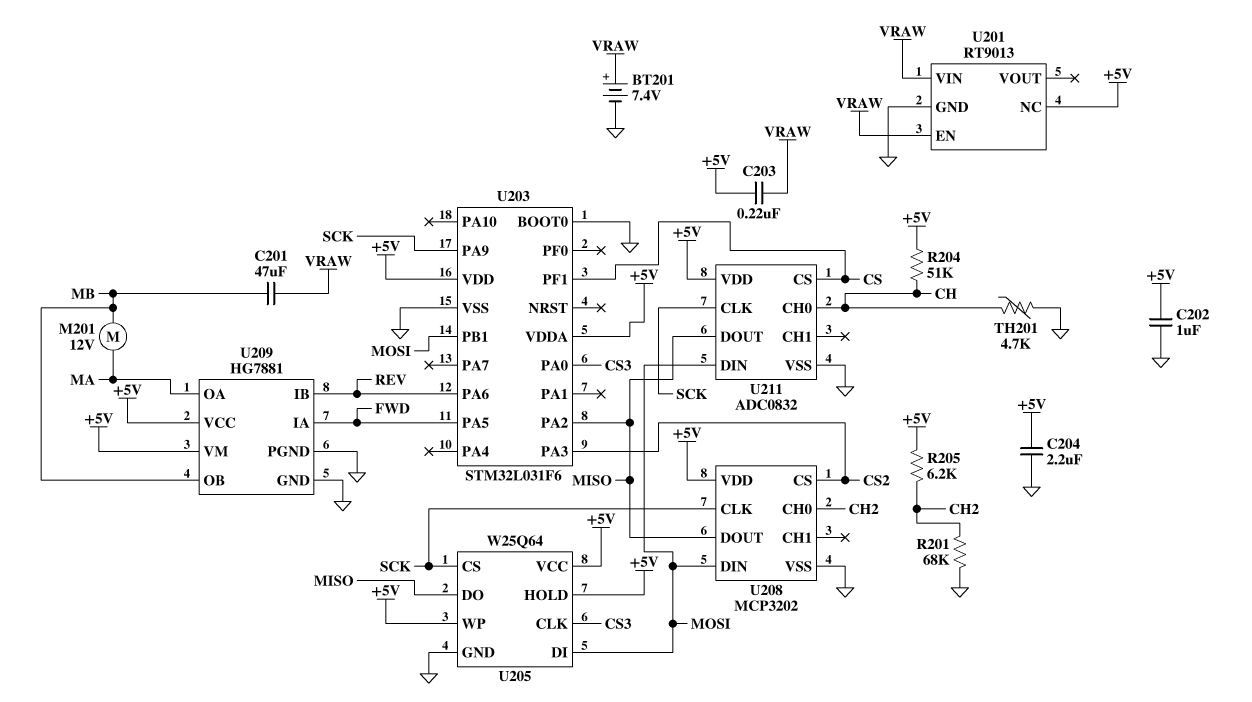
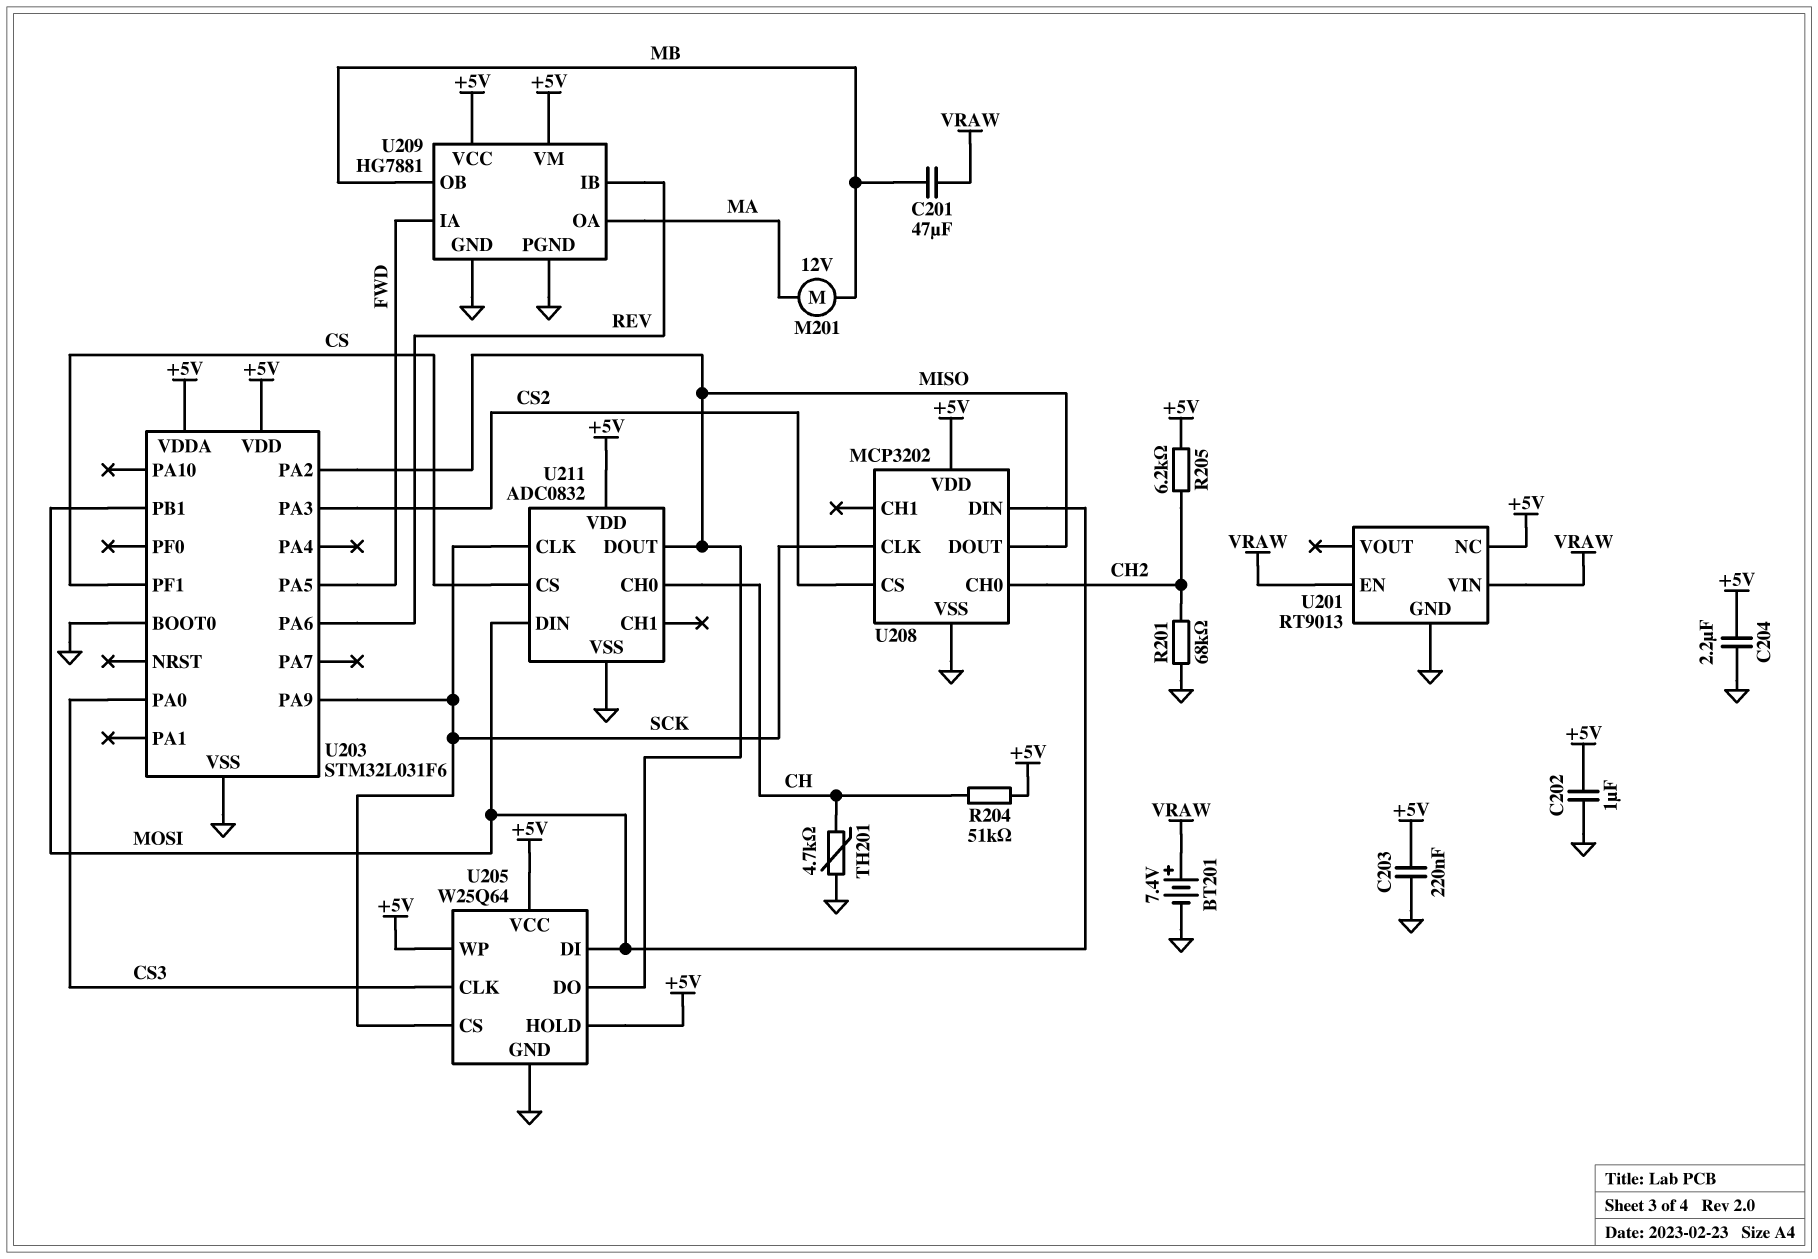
C203: 220nF (+5V, VRAW) -> 220nF (+5V, GND)

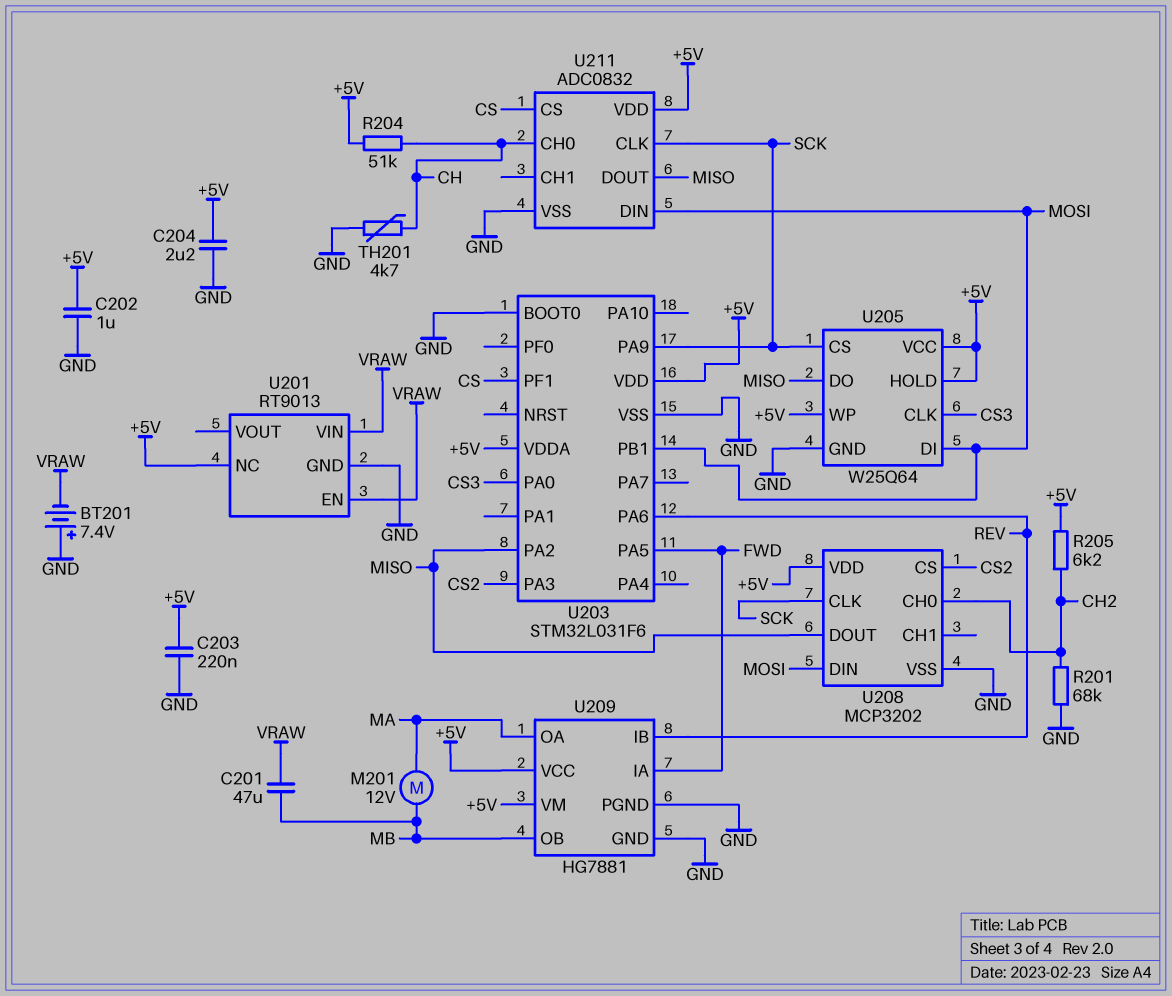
BT201: 7.4V (plus VRAW, minus GND) -> 7.4V (plus GND, minus VRAW)

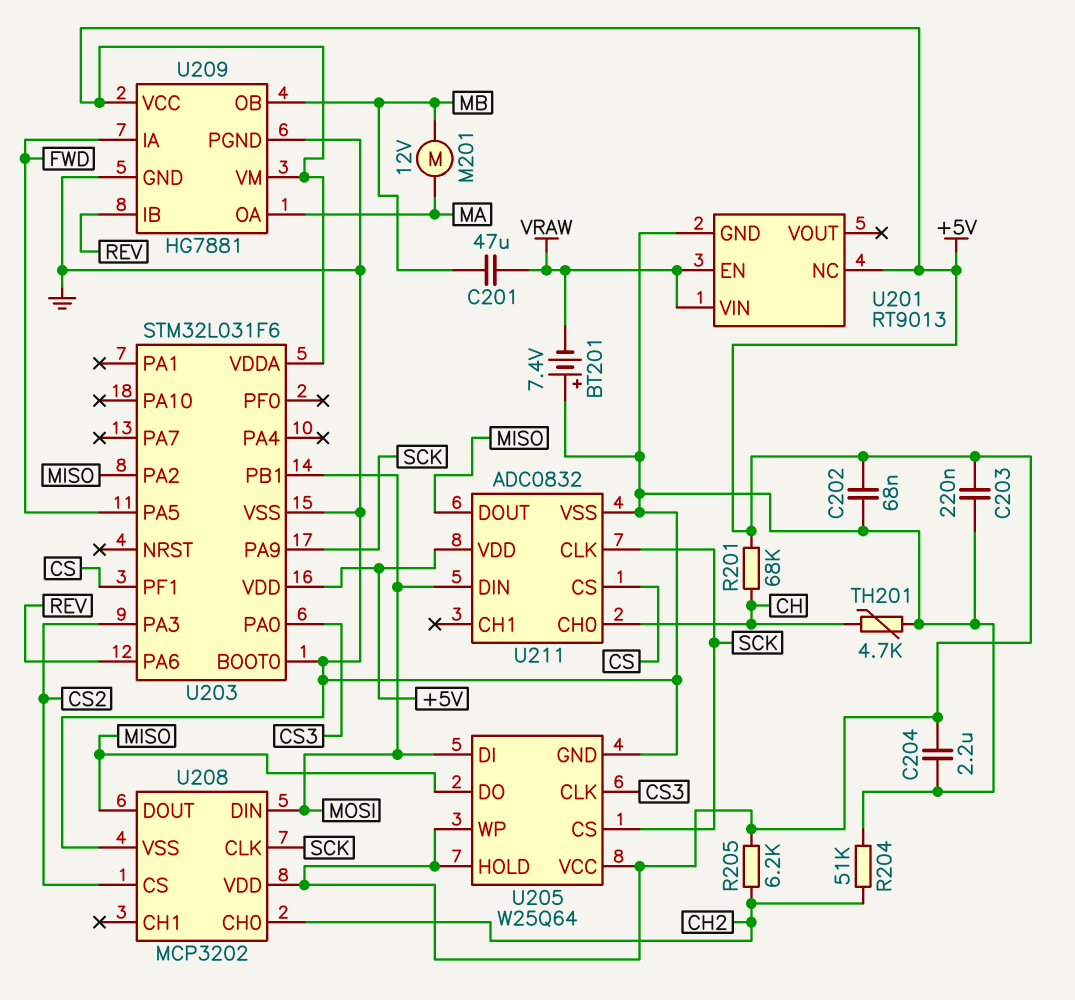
C202: 1uF (+5V, GND) -> 68nF (+5V, GND)
R201: 68k (CH2, GND) -> 68k (+5V, CH)
R204: 51k (+5V, CH) -> 51k (CH2, GND)

